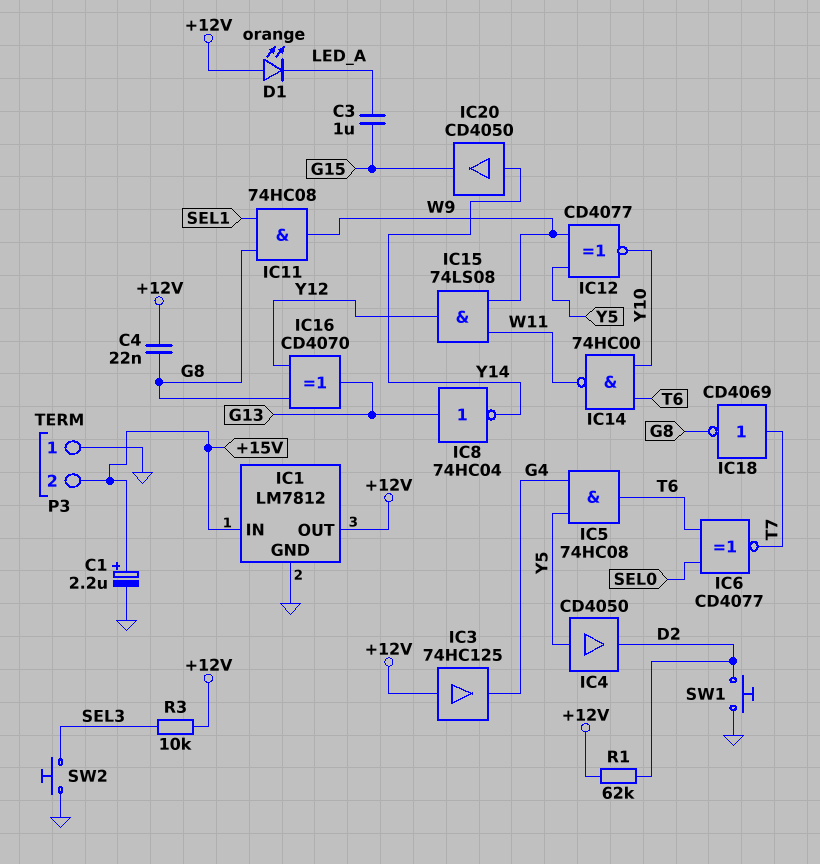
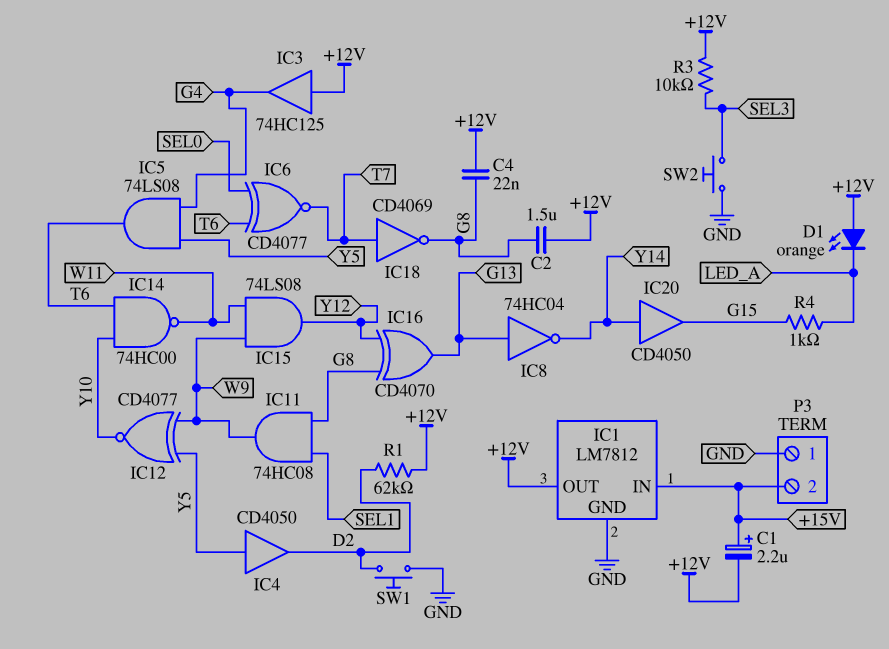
C1: 2.2uF (plus +15V, minus GND) -> 2.2uF (plus +15V, minus +12V)
C2: none -> 1.5uF (+12V, G8)
C3: 1uF (G15, LED_A) -> none
IC5: AND 74HC08 (in G4, in Y5, out T6) -> AND 74LS08 (in G4, in Y5, out T6)
R4: none -> 1k (G15, LED_A)

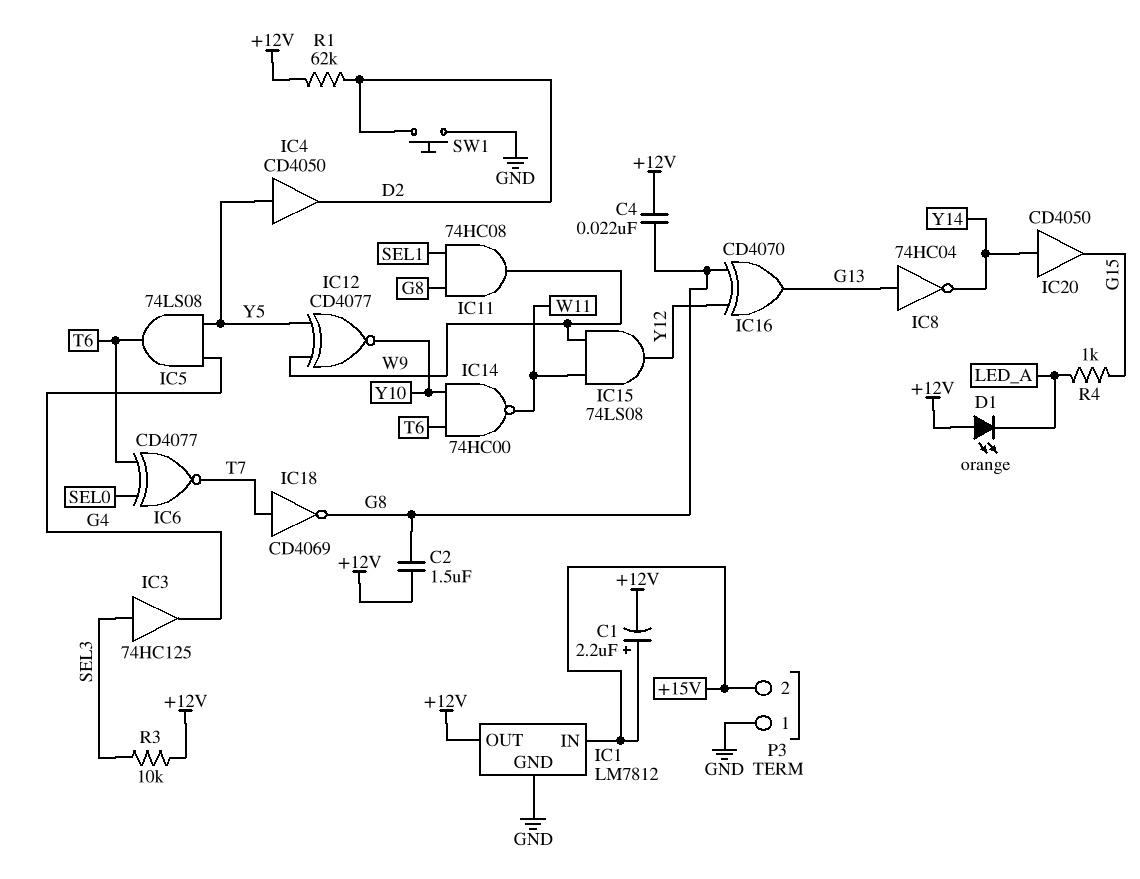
IC3: buffer 74HC125 (in +12V, out G4) -> buffer 74HC125 (in SEL3, out G4)
SW2: button (GND, SEL3) -> none

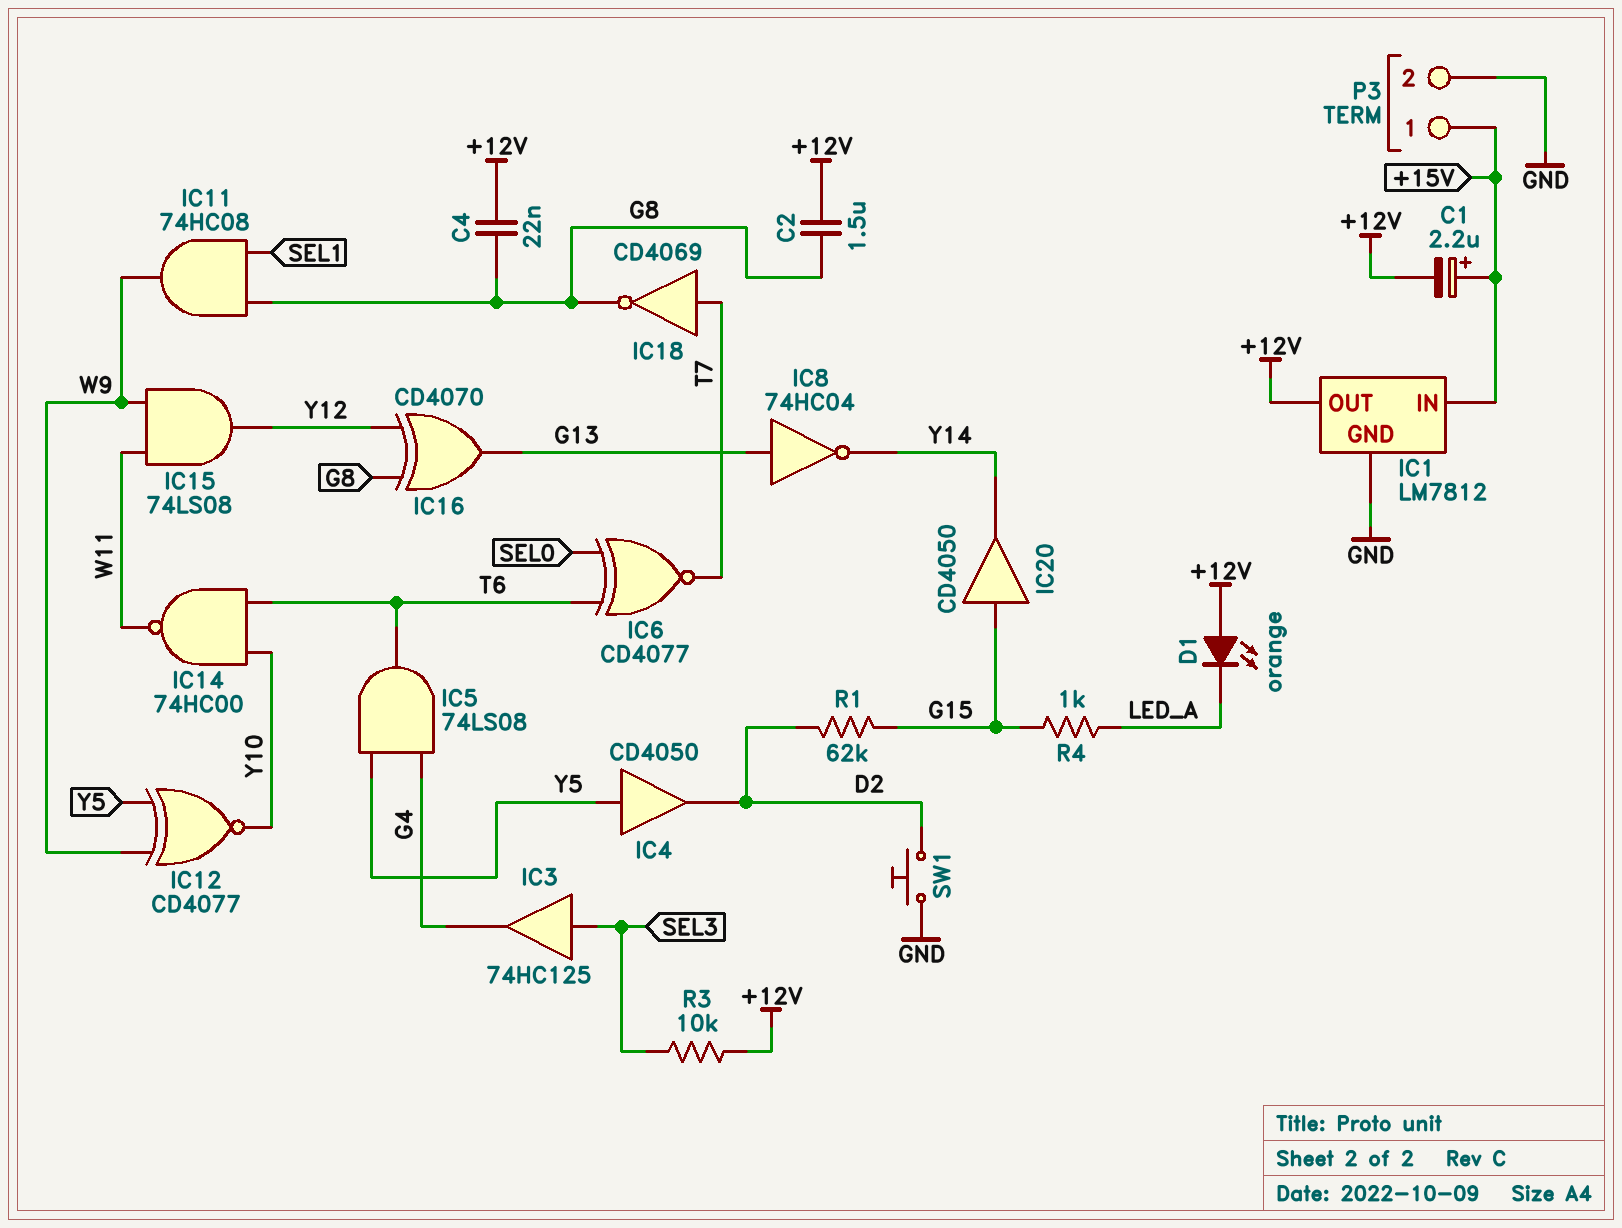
IC20: buffer CD4050 (in Y14, out G15) -> buffer CD4050 (in G15, out Y14)
P3 pin 1: GND -> +15V
P3 pin 2: +15V -> GND
R1: 62k (+12V, D2) -> 62k (D2, G15)

